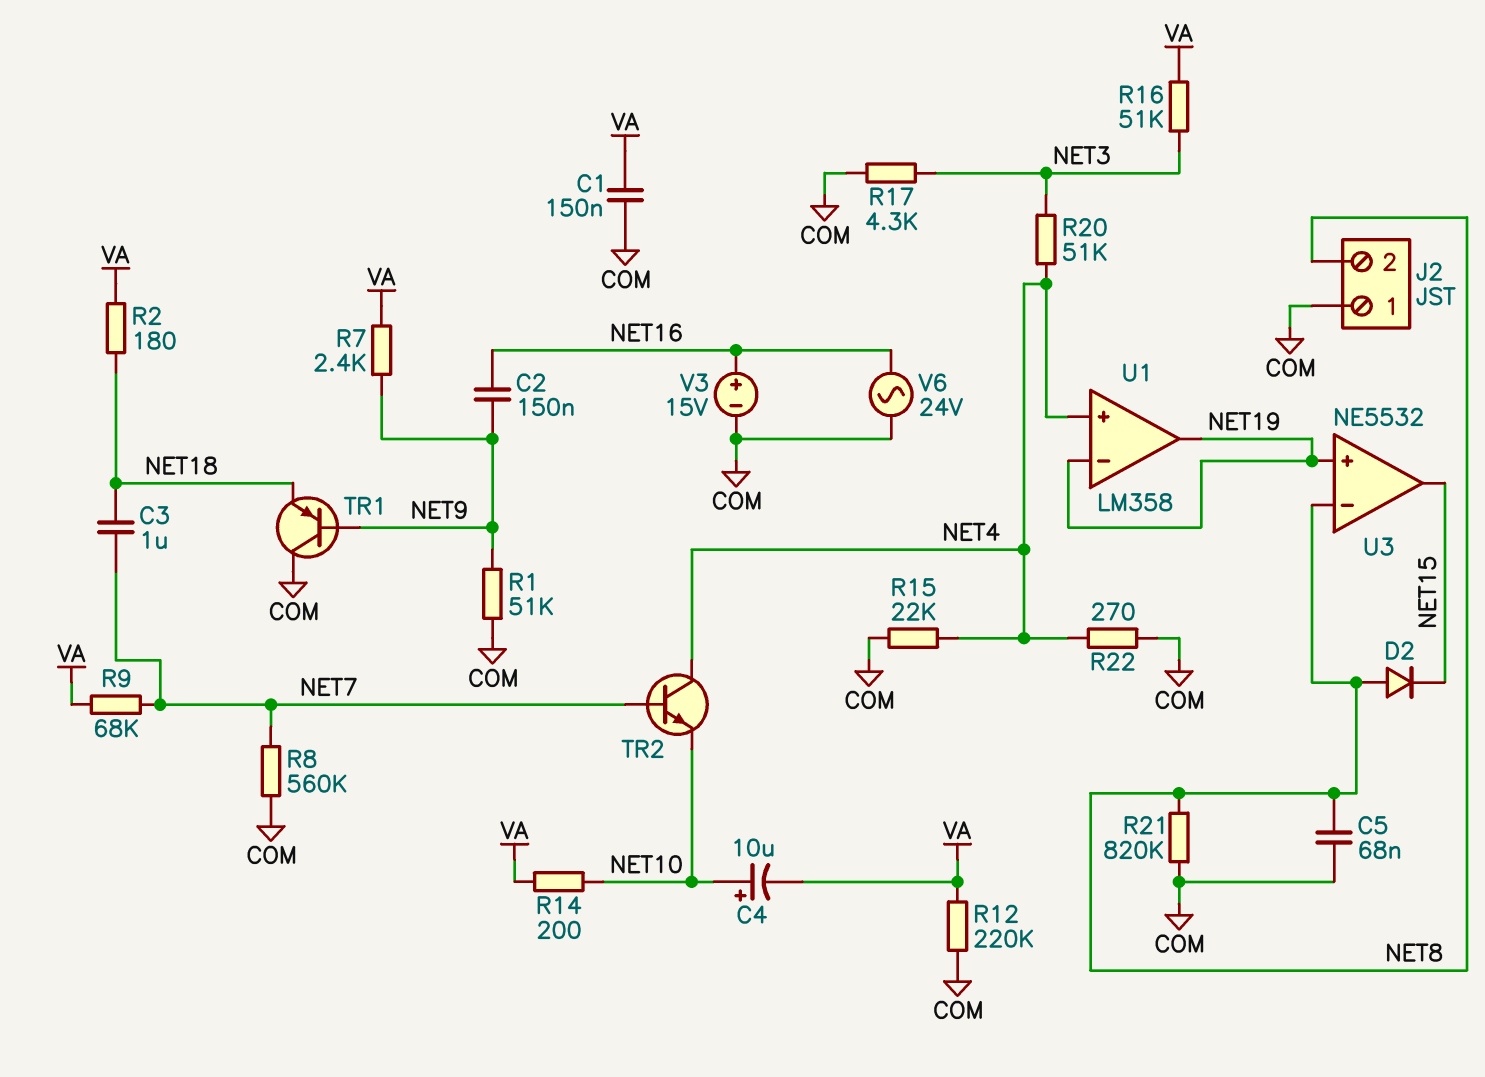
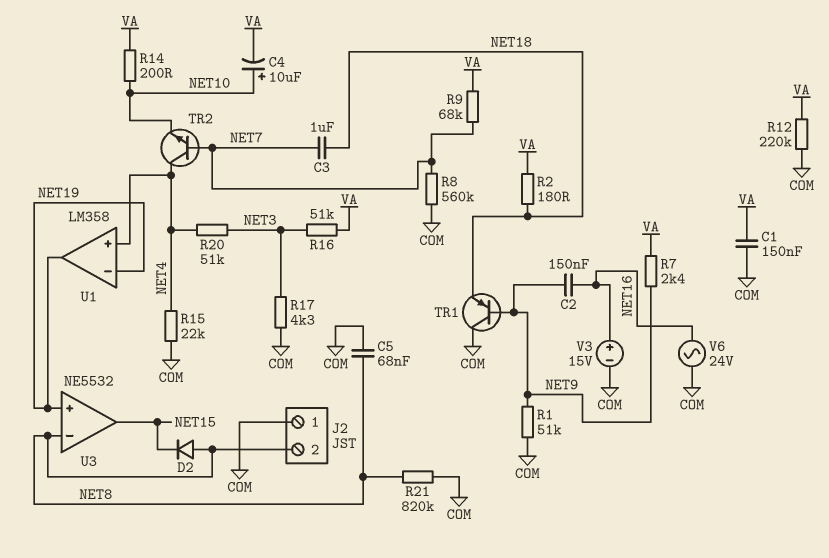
R22: 270 (COM, NET4) -> none

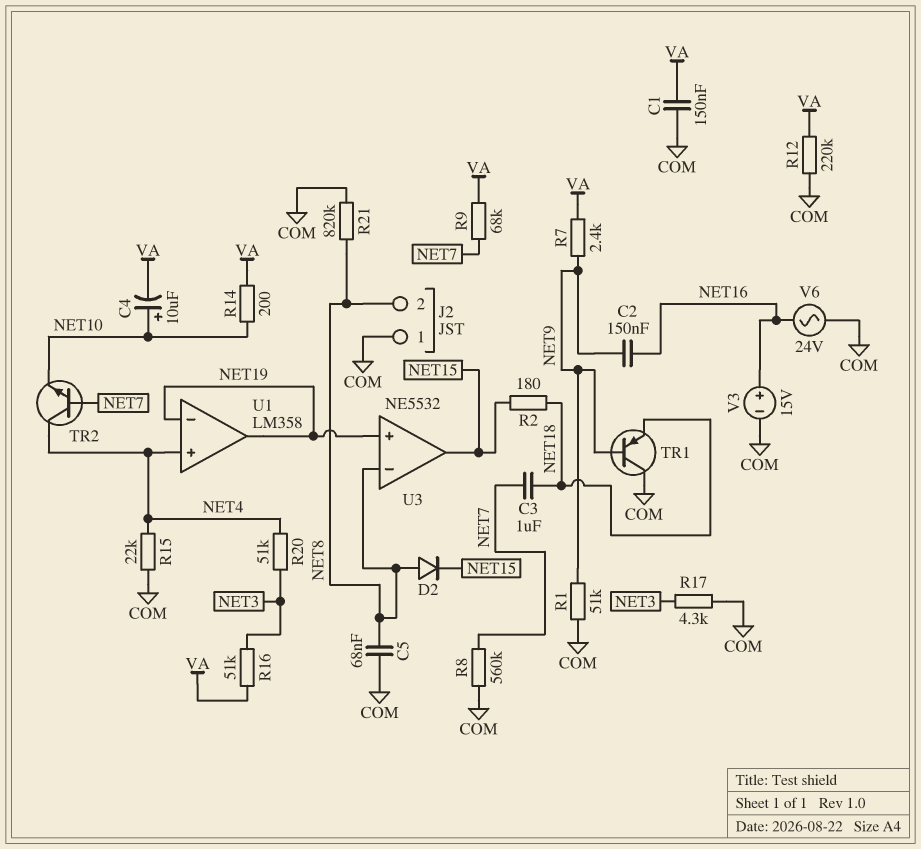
R2: 180 (NET18, VA) -> 180 (NET15, NET18)

